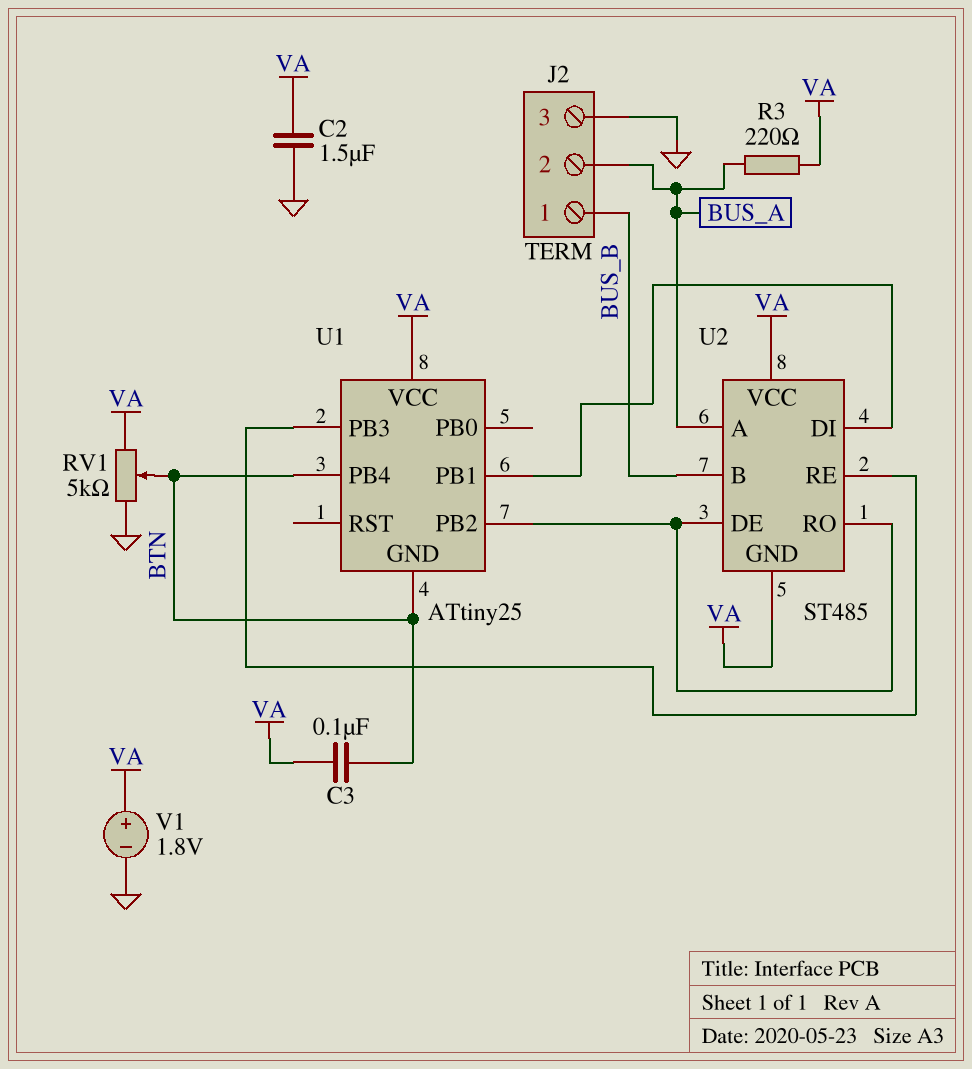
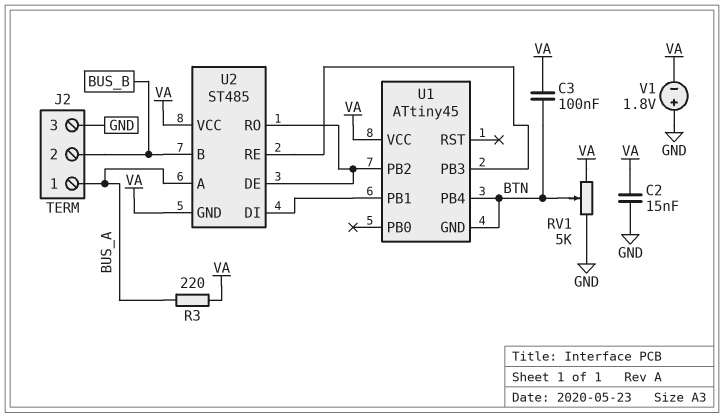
C2: 1.5uF (GND, VA) -> 15nF (GND, VA)
J2 pin 1: BUS_B -> BUS_A
J2 pin 2: BUS_A -> BUS_B
U1: ATtiny25 -> ATtiny45
V1: 1.8V (plus VA, minus GND) -> 1.8V (plus GND, minus VA)

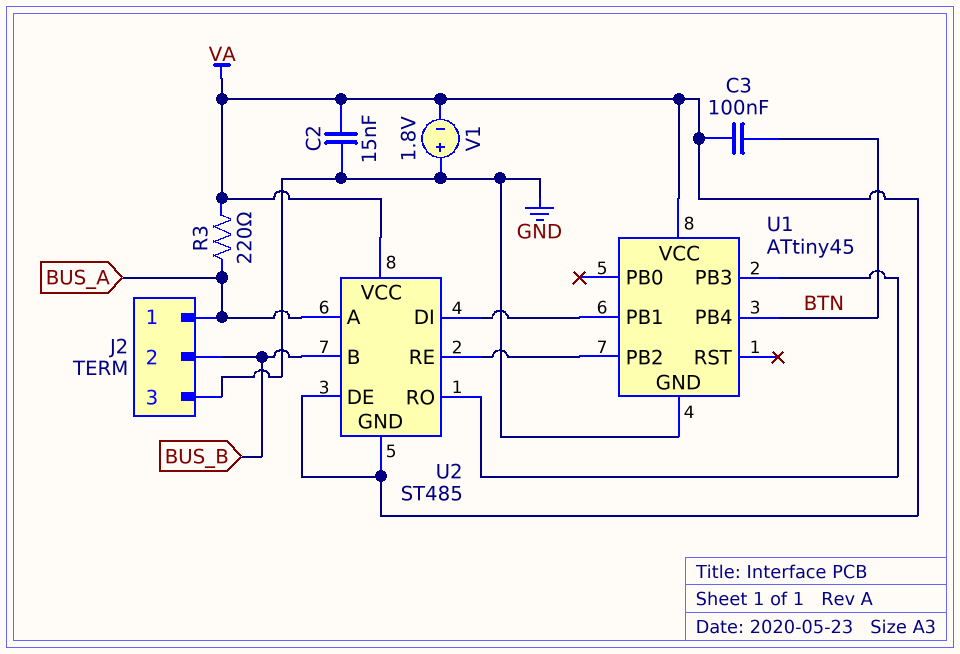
RV1: 5k (GND, VA, wiper BTN) -> none
U1 pin GND: BTN -> GND
U2 pin DE: U1/PB2 -> VA
U2 pin RE: U1/PB3 -> U1/PB2
U2 pin RO: U1/PB2 -> U1/PB3

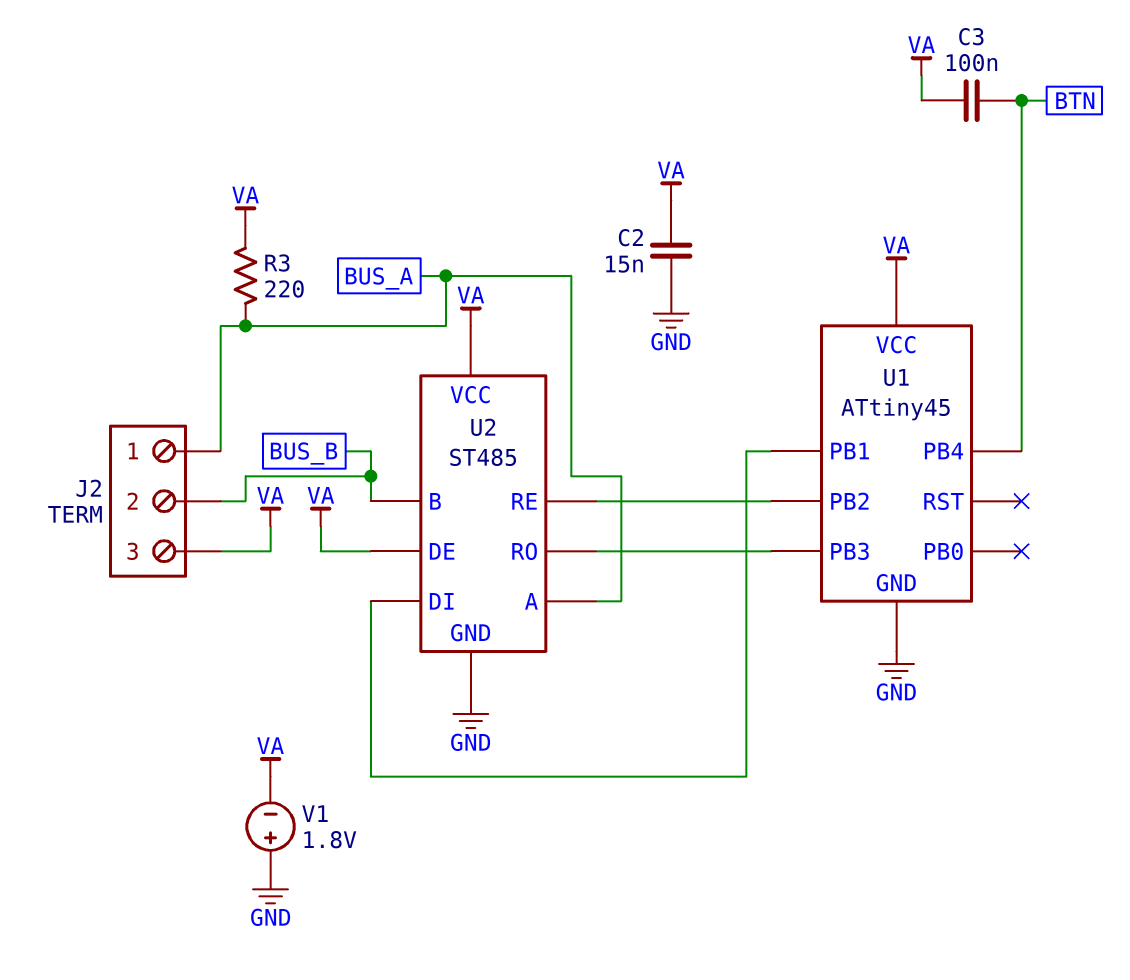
J2 pin 3: GND -> VA
U2 pin GND: VA -> GND

